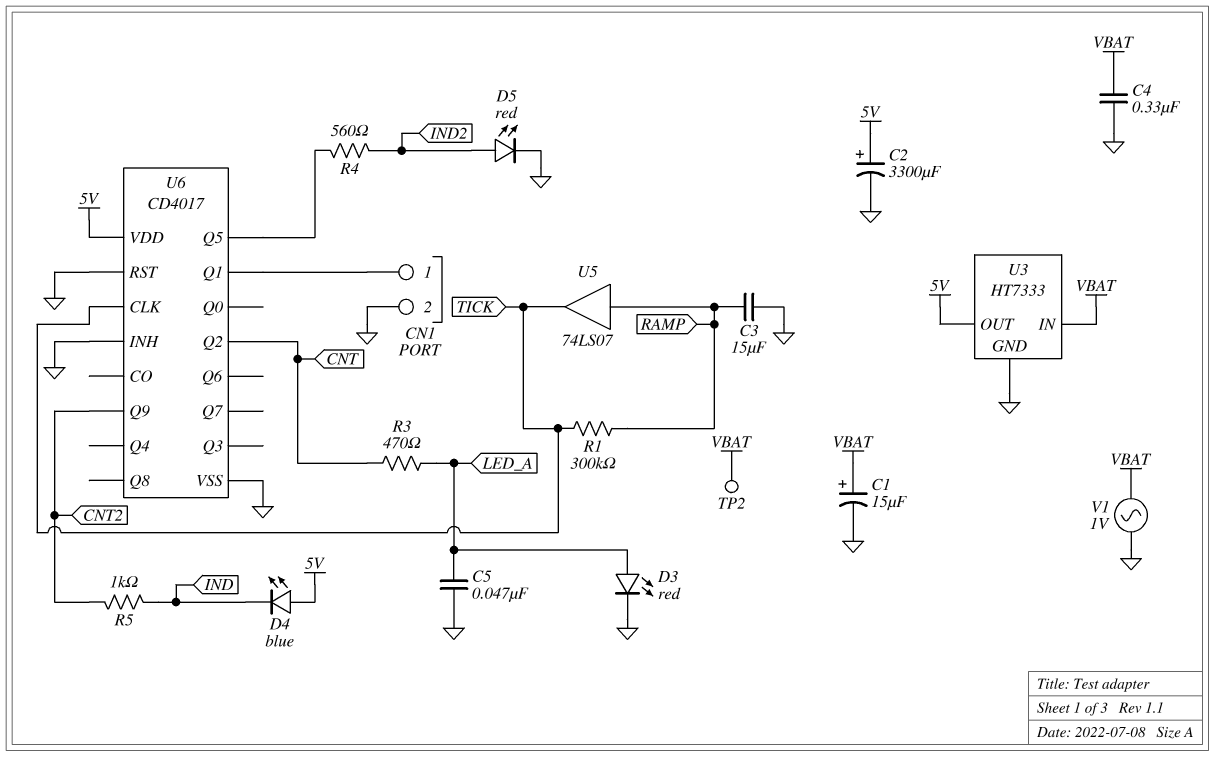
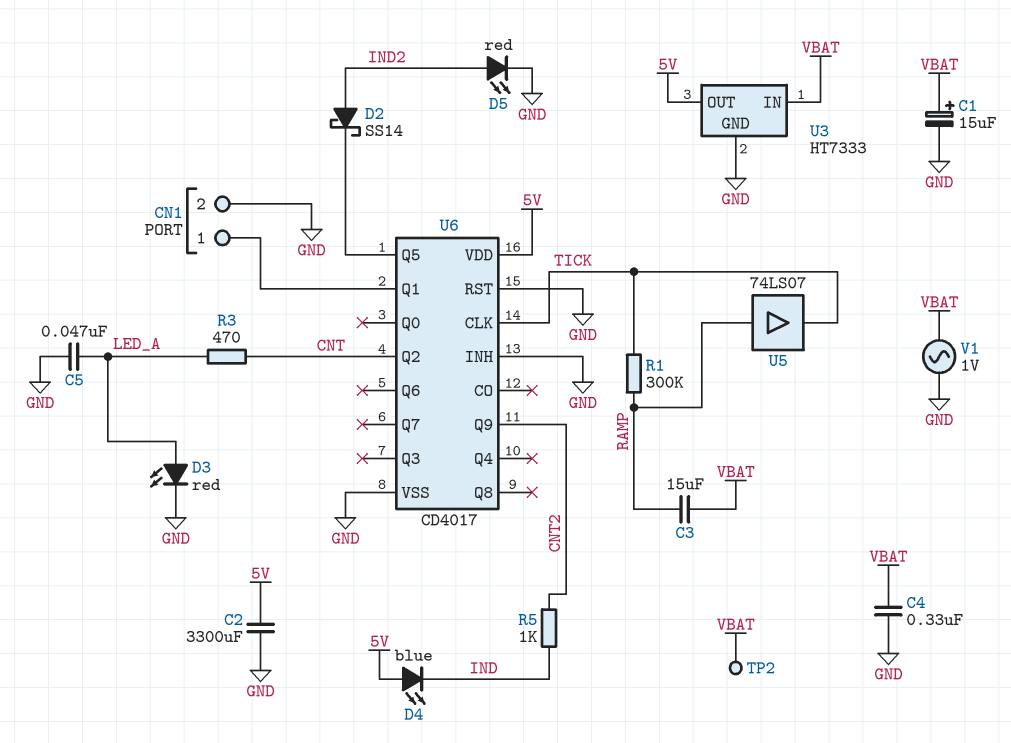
C2: 3300uF (plus 5V, minus GND) -> 3300uF (5V, GND)
C3: 15uF (GND, RAMP) -> 15uF (RAMP, VBAT)
D2: none -> schottky SS14 (A IND2, K U6/Q5)
R4: 560 (IND2, U6/Q5) -> none

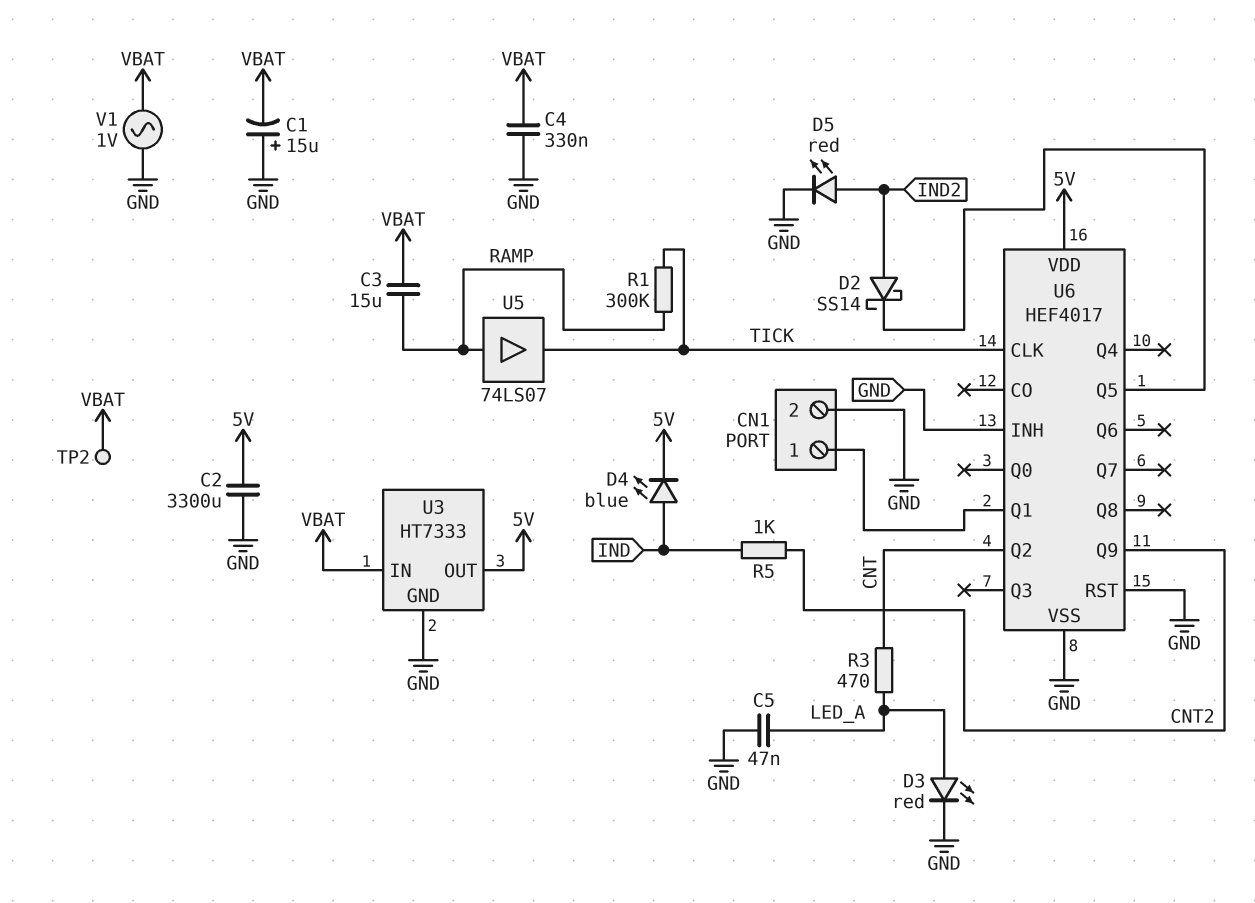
C1: 15uF (plus VBAT, minus GND) -> 15uF (plus GND, minus VBAT)
D4: LED blue (A 5V, K IND) -> LED blue (A IND, K 5V)
U6: CD4017 -> HEF4017

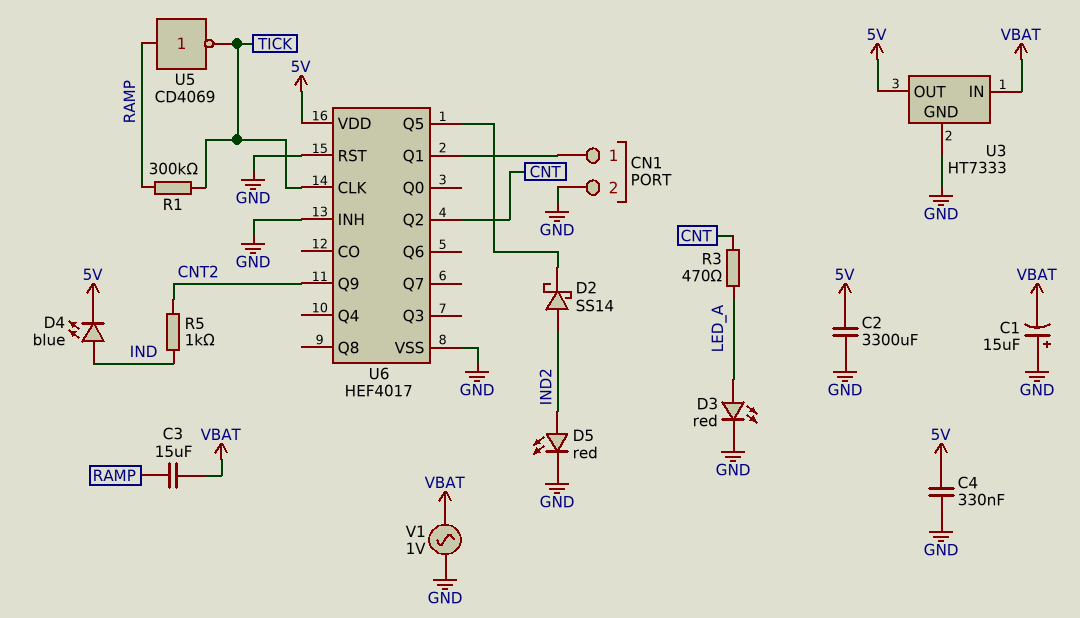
C4: 330nF (GND, VBAT) -> 330nF (5V, GND)
C5: 47nF (GND, LED_A) -> none
TP2: test point (VBAT) -> none
U5: buffer 74LS07 (in RAMP, out TICK) -> NOT CD4069 (in RAMP, out TICK)

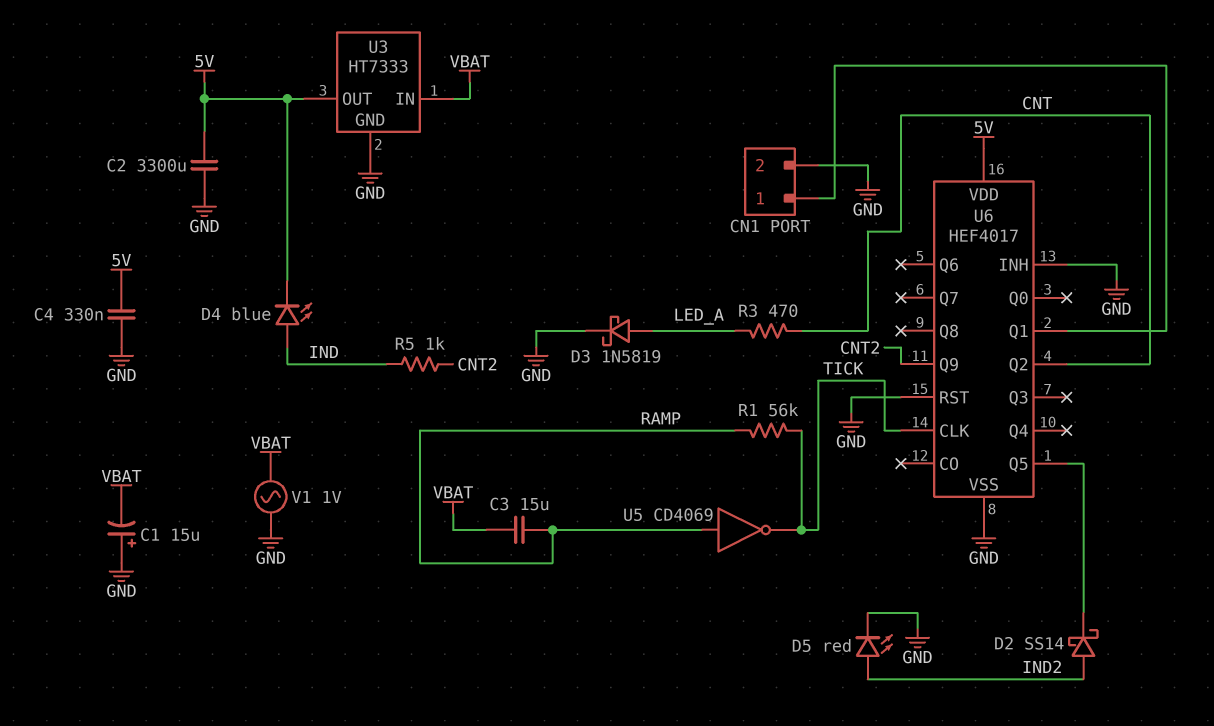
D3: LED red (A LED_A, K GND) -> schottky 1N5819 (A LED_A, K GND)
R1: 300k (RAMP, TICK) -> 56k (RAMP, TICK)

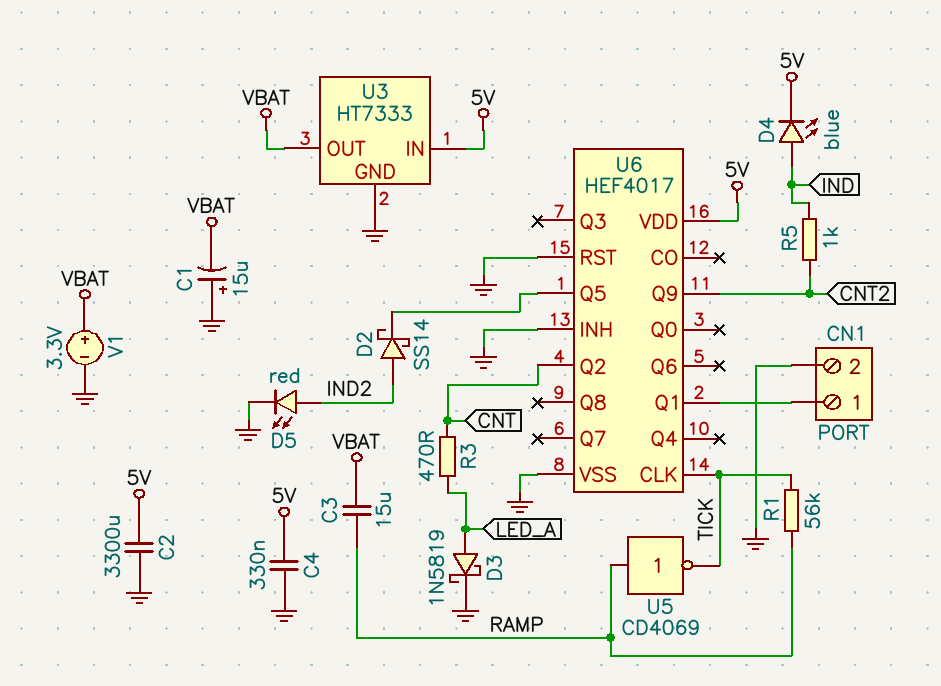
U3 pin IN: VBAT -> 5V
U3 pin OUT: 5V -> VBAT
V1: AC 1V (GND, VBAT) -> 3.3V (plus VBAT, minus GND)

